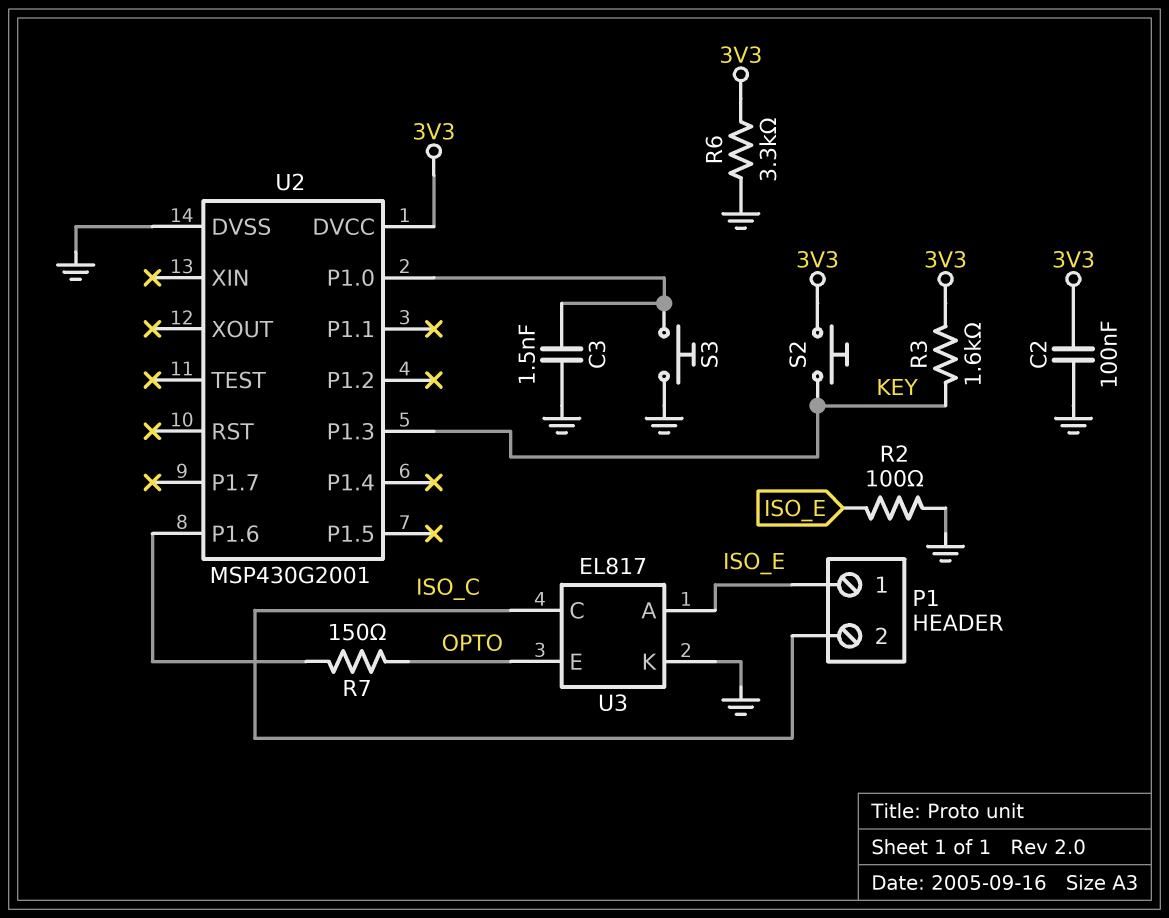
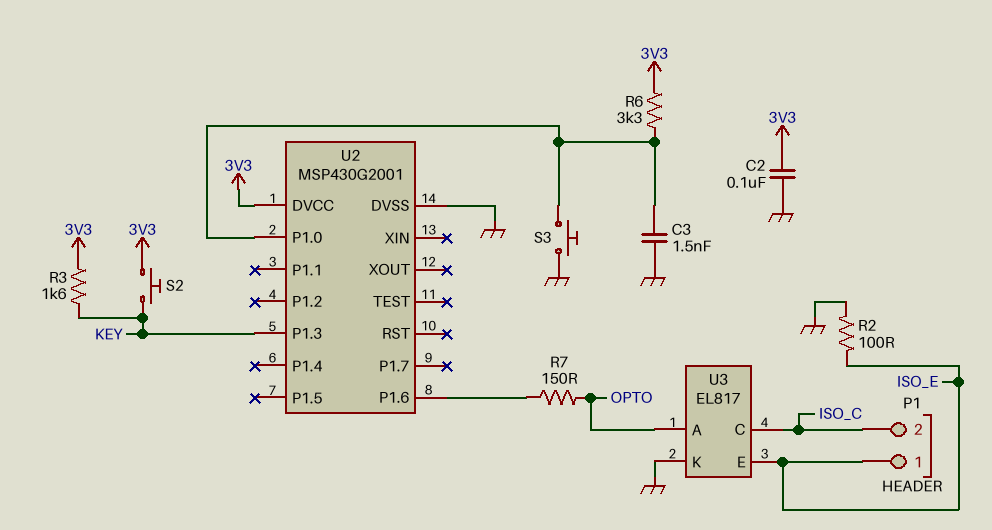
R6: 3.3k (3V3, GND) -> 3.3k (3V3, U2/P1.0)
U3 pin A: ISO_E -> OPTO
U3 pin E: OPTO -> ISO_E

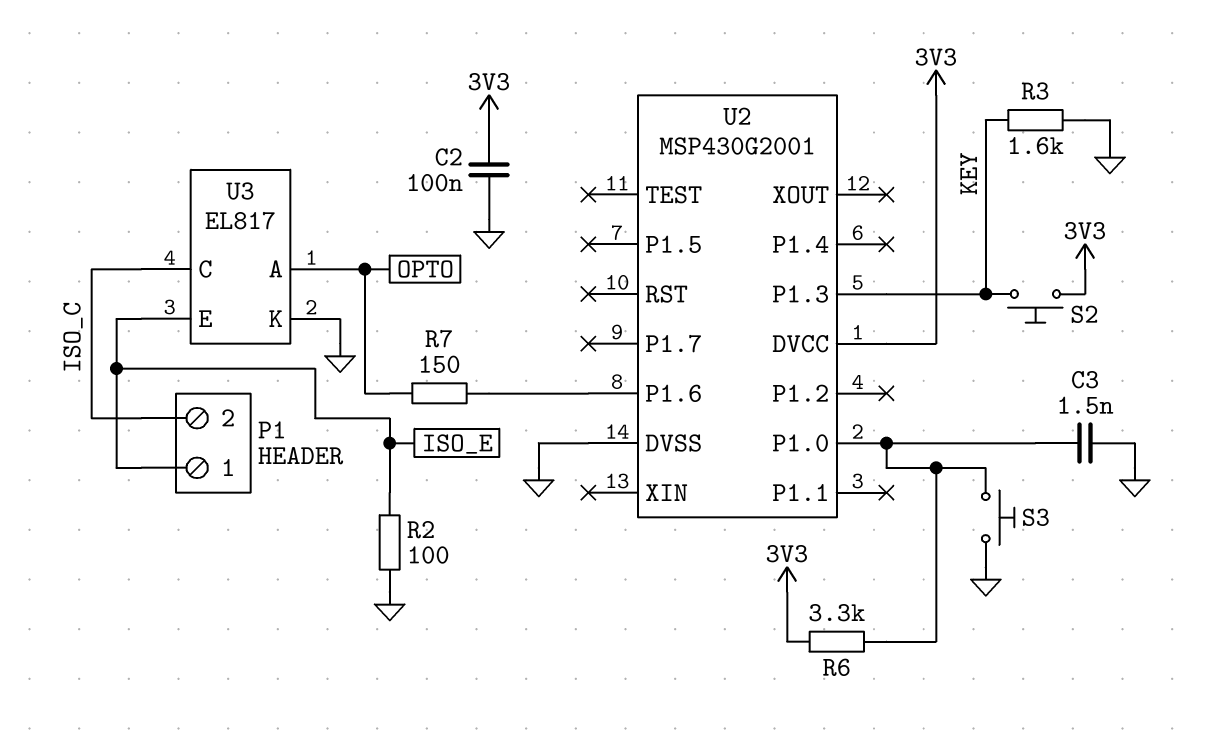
R3: 1.6k (3V3, KEY) -> 1.6k (GND, KEY)

